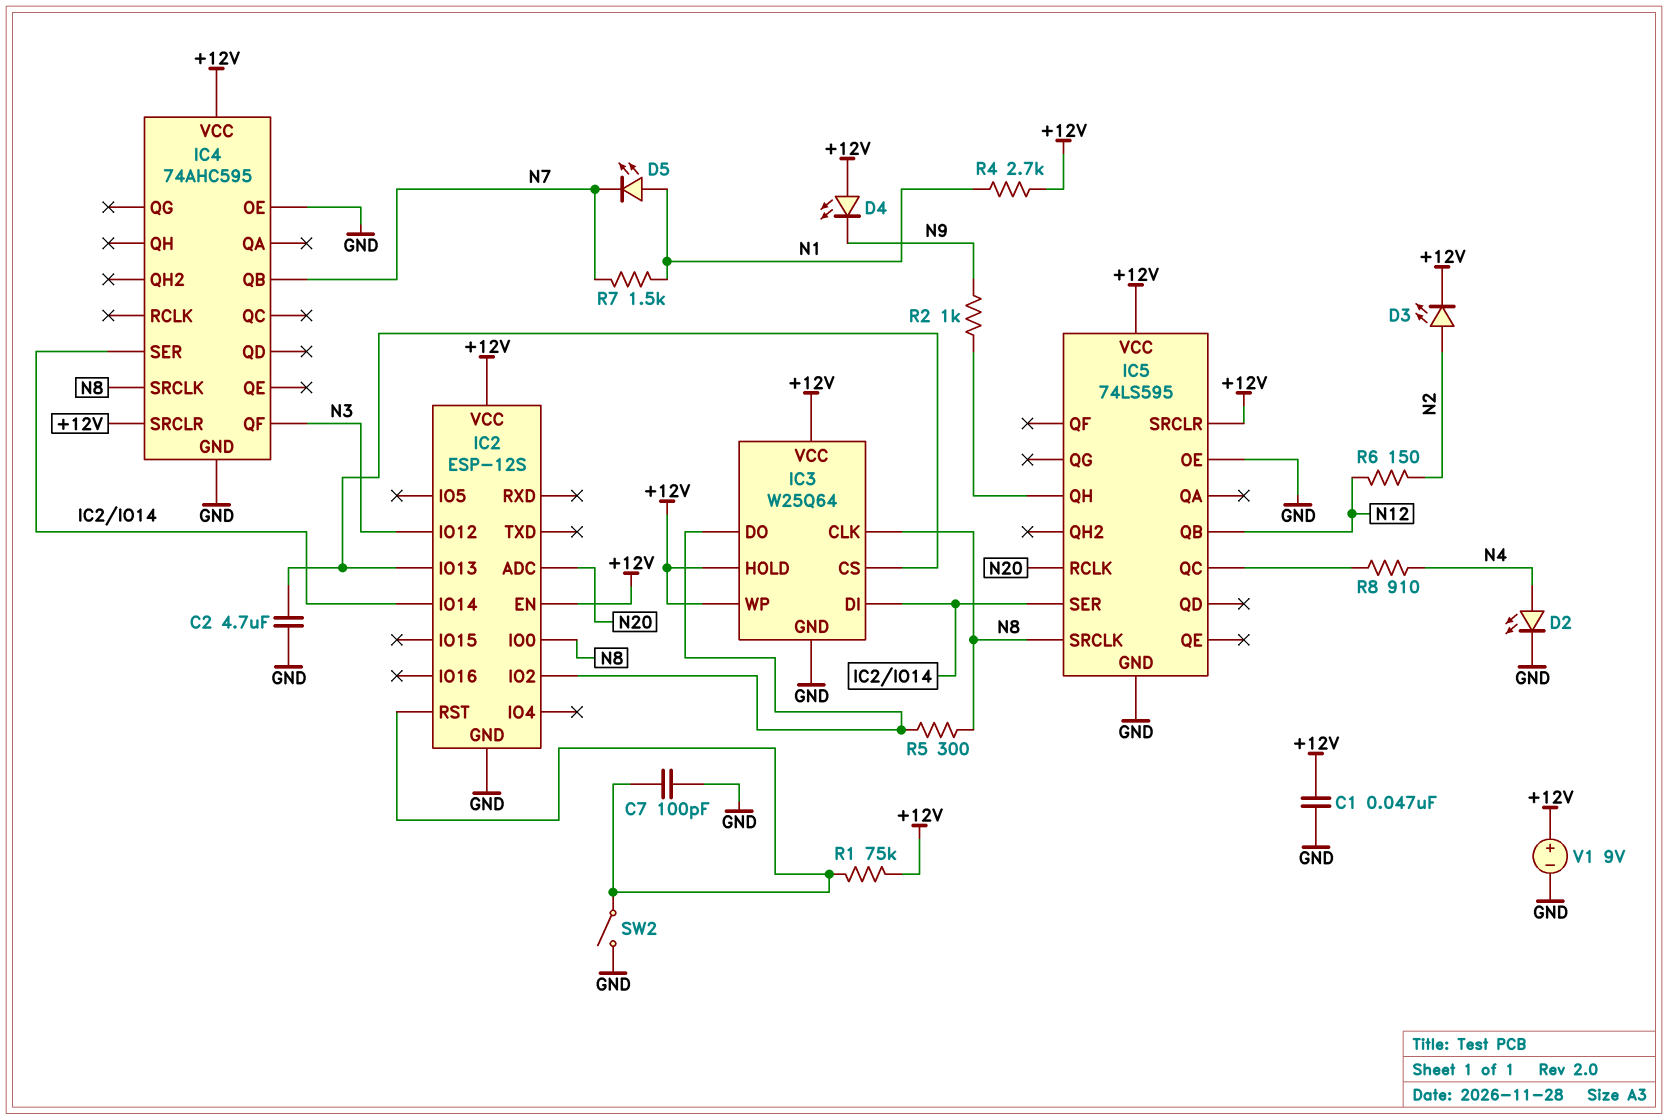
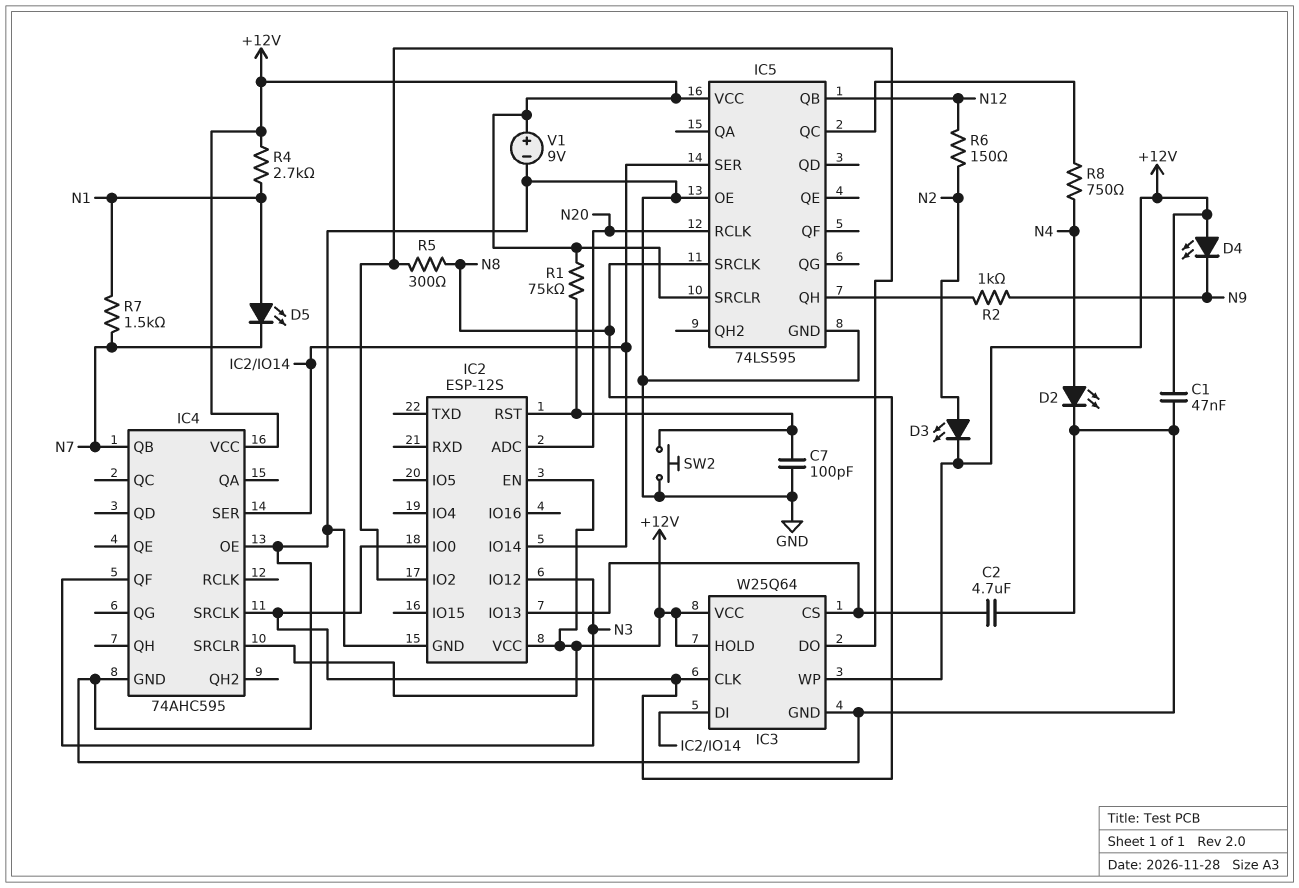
R8: 910 (IC5/QC, N4) -> 750 (IC5/QC, N4)
SW2: switch (GND, IC2/RST) -> button (GND, IC2/RST)

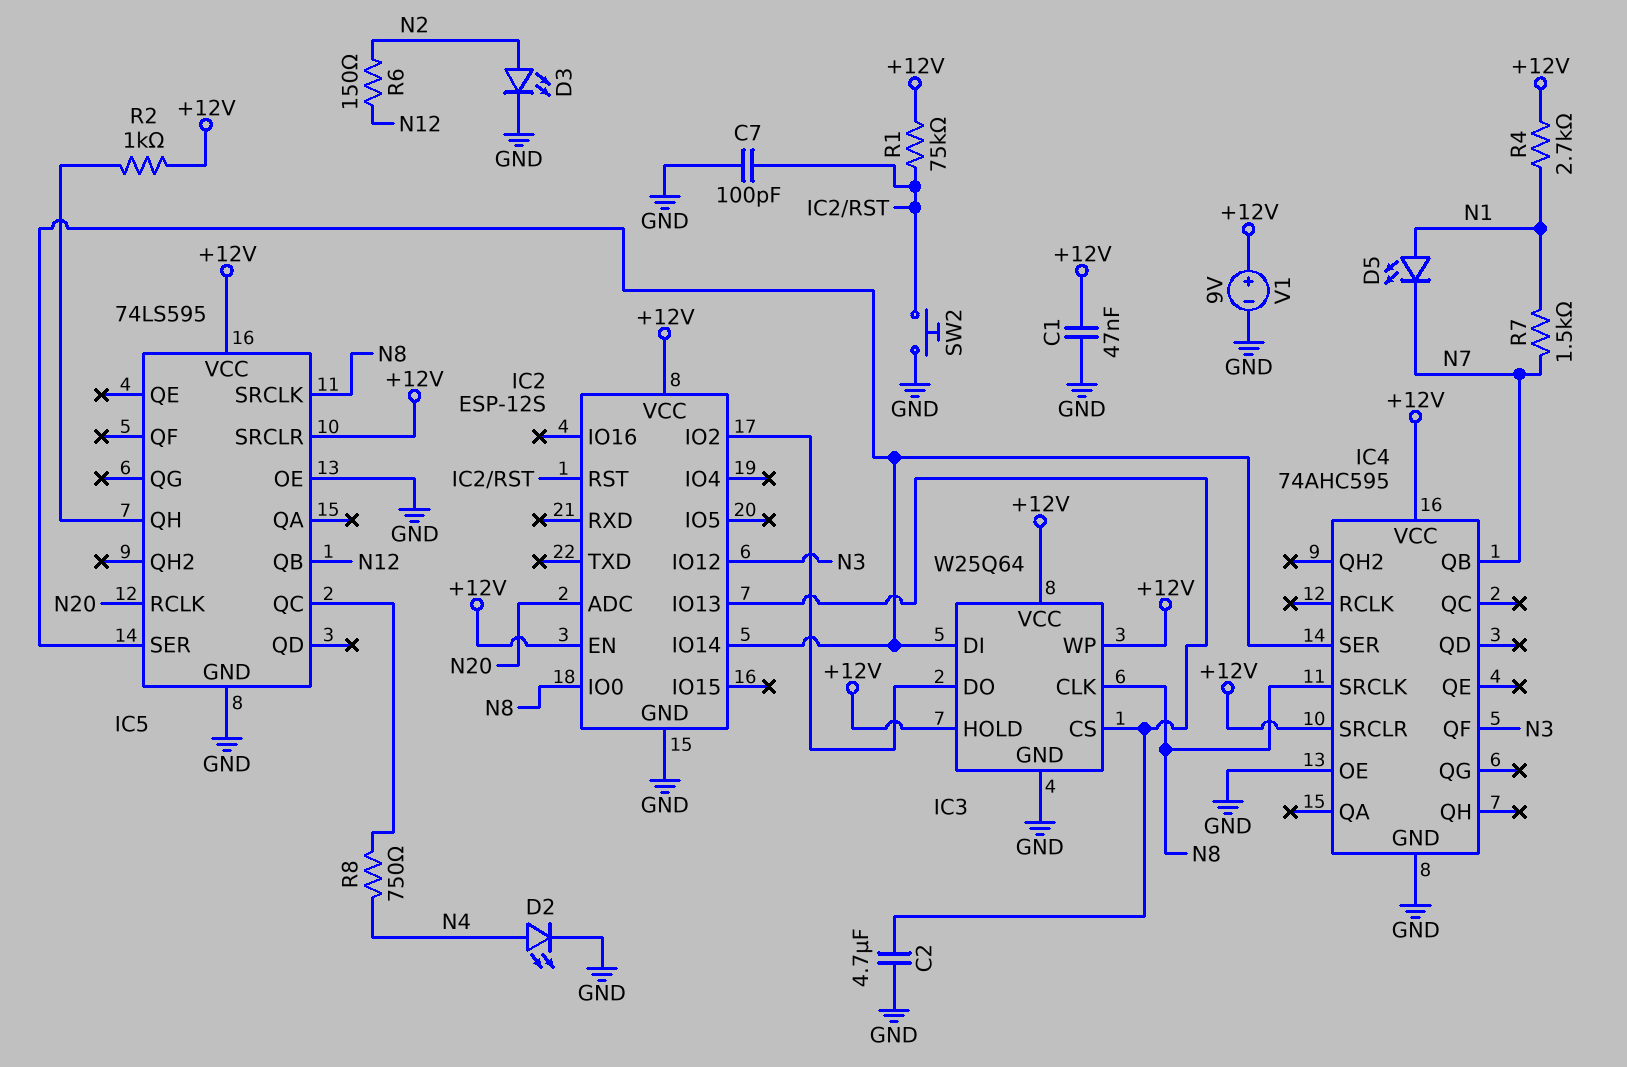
D3: LED (A N2, K +12V) -> LED (A N2, K GND)
D4: LED (A +12V, K N9) -> none
R2: 1k (IC5/QH, N9) -> 1k (+12V, IC5/QH)
R5: 300 (IC2/IO2, N8) -> none

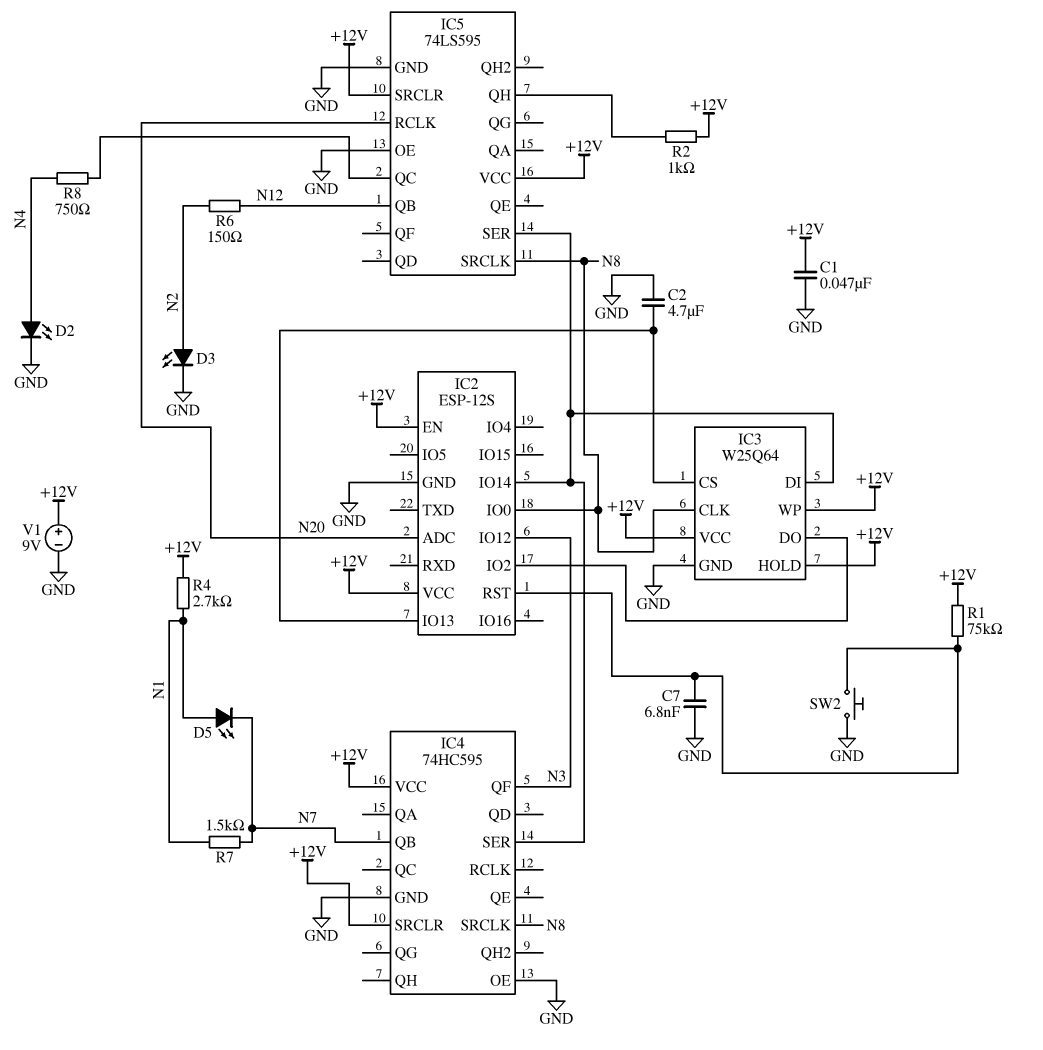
C7: 100pF (GND, IC2/RST) -> 6.8nF (GND, IC2/RST)
IC4: 74AHC595 -> 74HC595

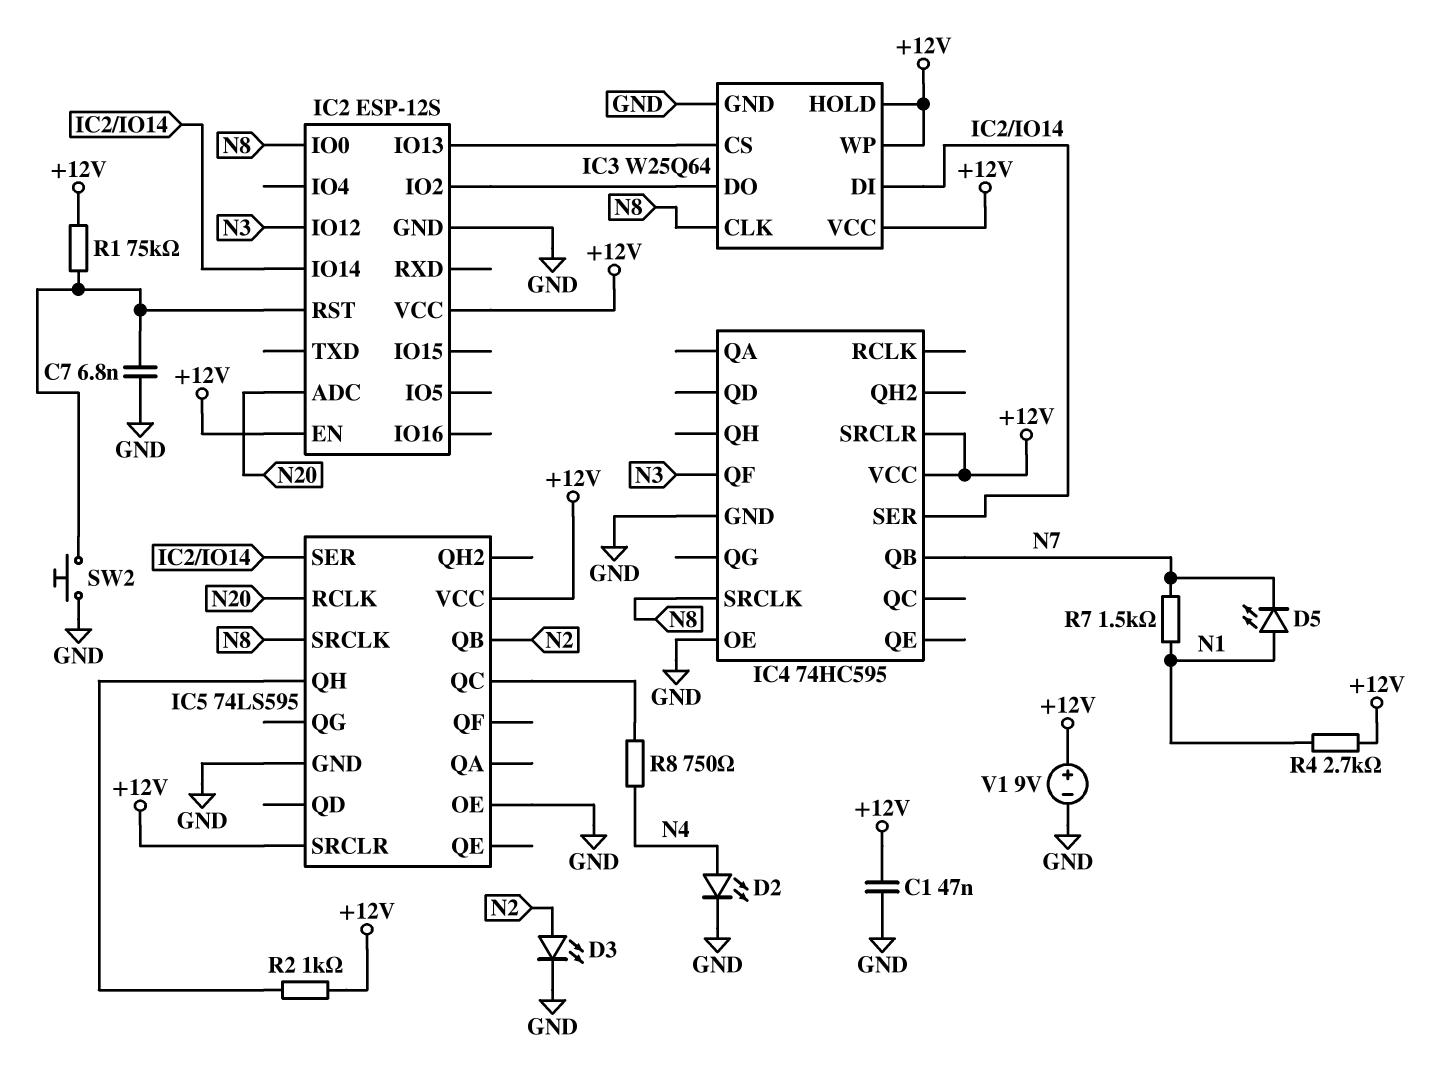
C2: 4.7uF (GND, IC2/IO13) -> none
IC5 pin QB: N12 -> N2
R6: 150 (N2, N12) -> none

